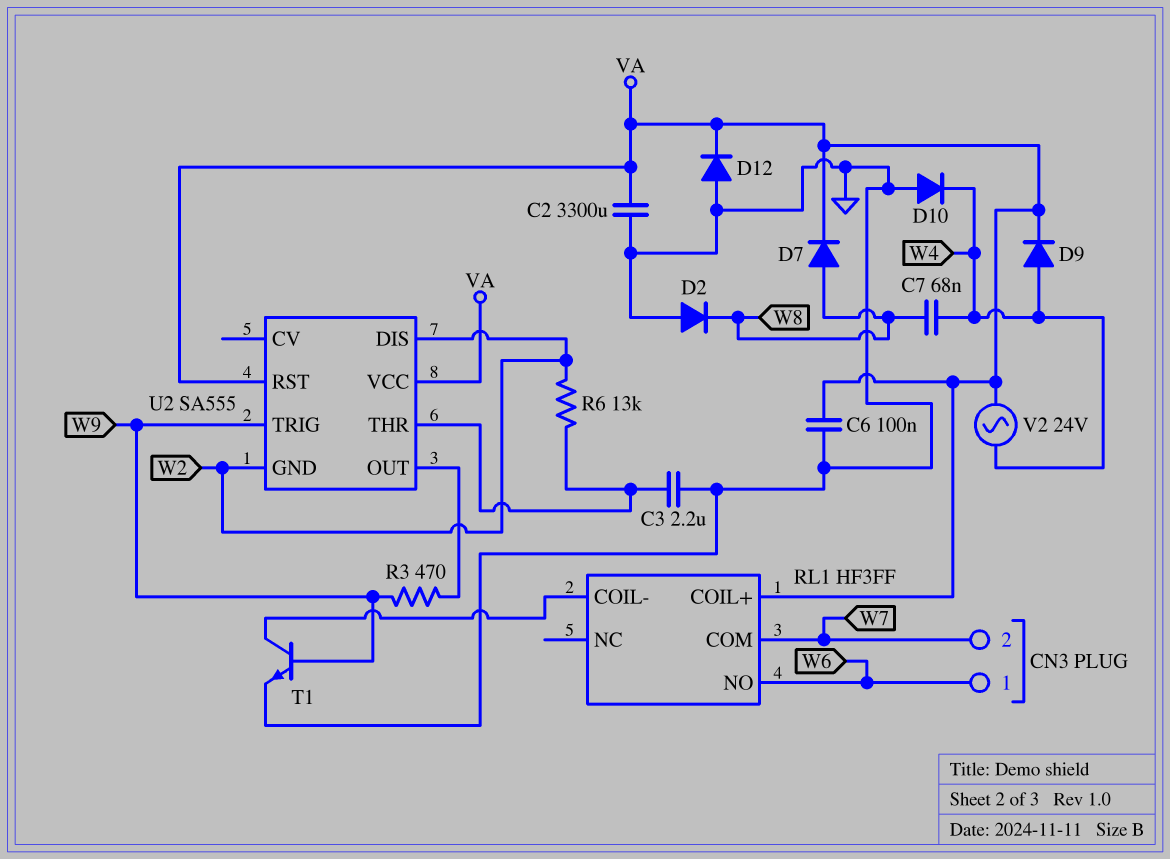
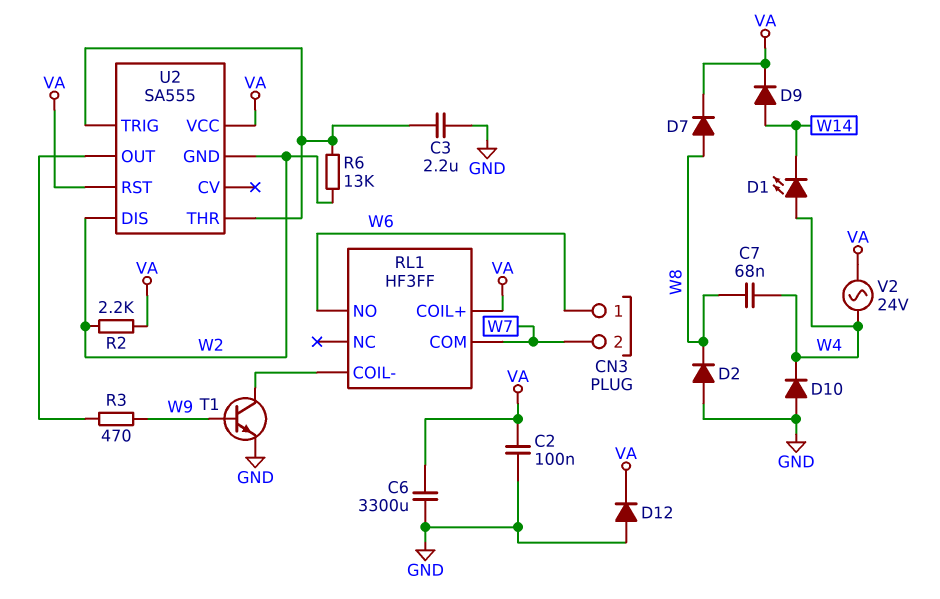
C2: 3300uF (GND, VA) -> 100nF (GND, VA)
C6: 100nF (GND, VA) -> 3300uF (GND, VA)
D1: none -> LED (A W4, K W14)
D9: diode (A W4, K VA) -> diode (A W14, K VA)
R2: none -> 2.2k (VA, W2)
U2 pin TRIG: W9 -> U2/THR

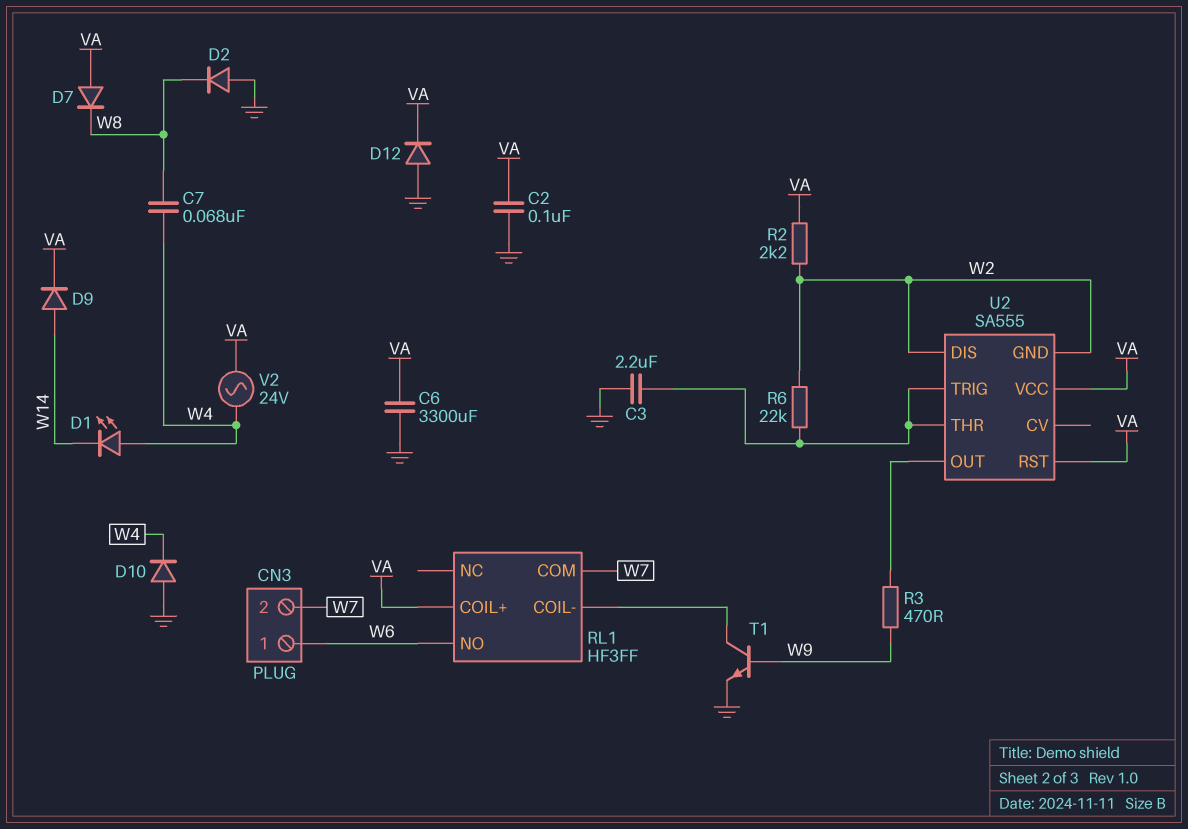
D7: diode (A W8, K VA) -> diode (A VA, K W8)
R6: 13k (U2/THR, W2) -> 22k (U2/THR, W2)

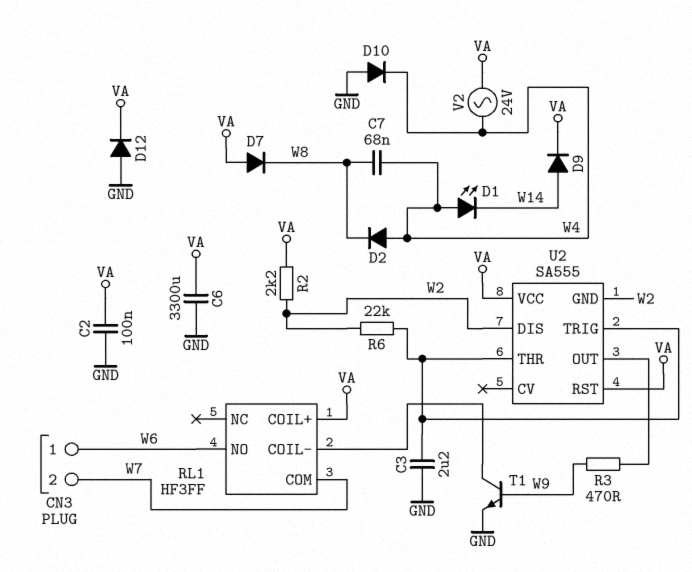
D2: diode (A GND, K W8) -> diode (A W4, K W8)

